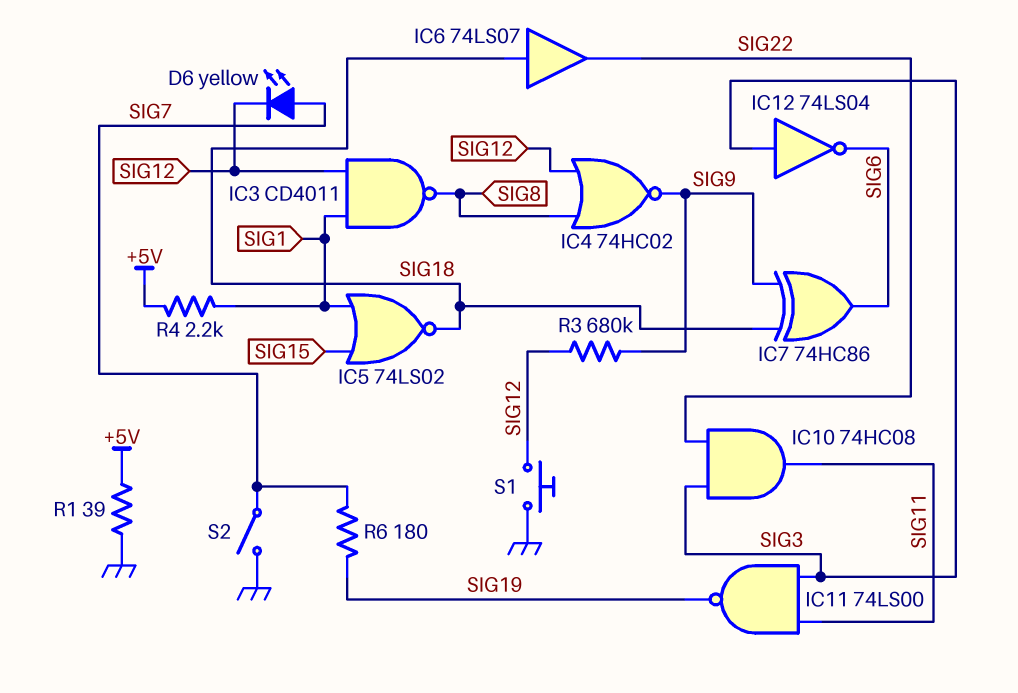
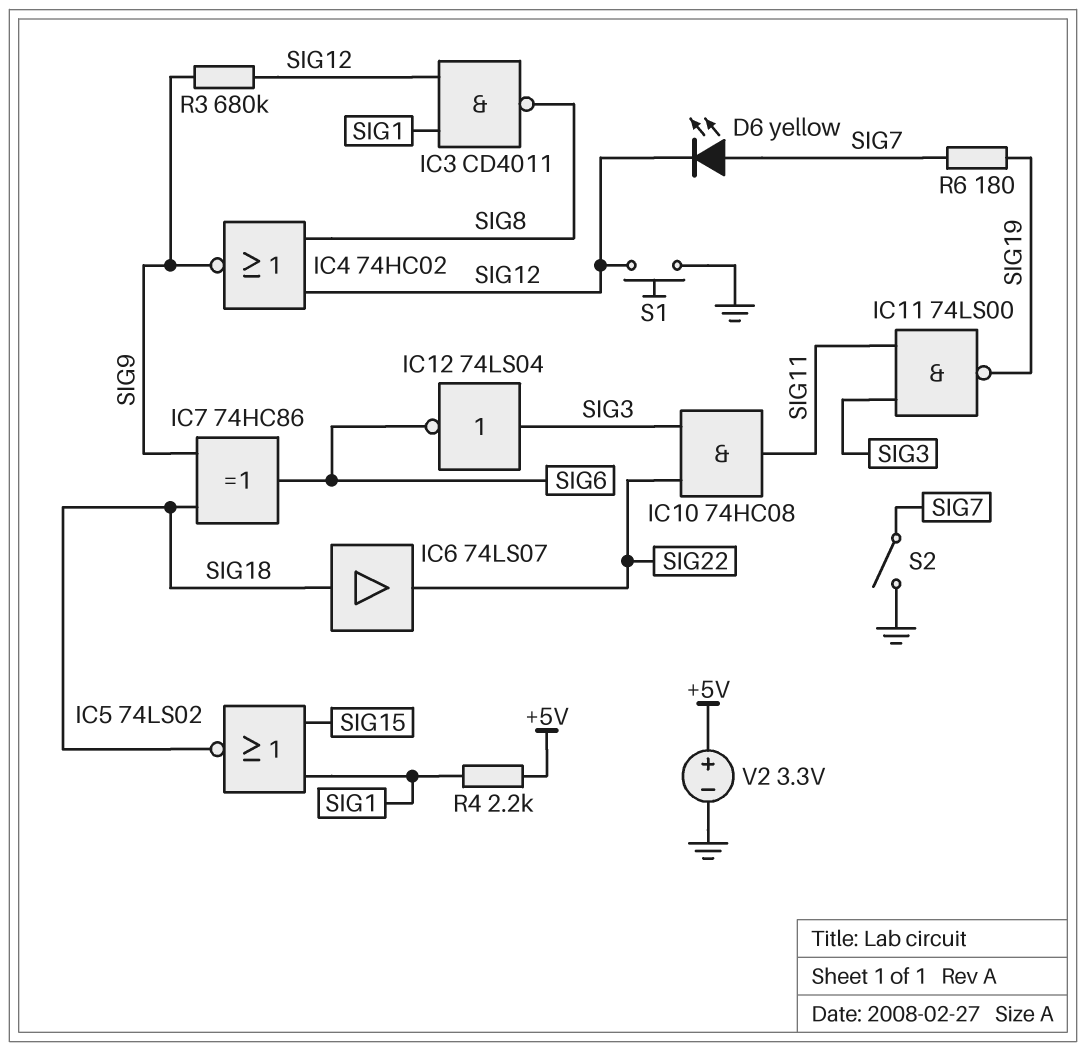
R1: 39 (+5V, GND) -> none
V2: none -> 3.3V (plus +5V, minus GND)

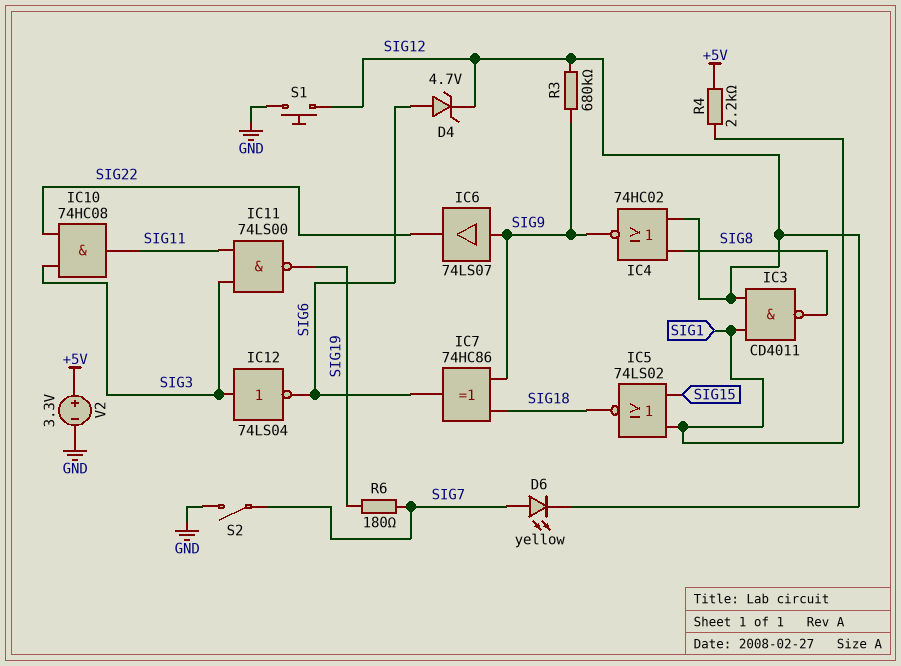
D4: none -> zener 4.7V (A SIG6, K SIG12)
IC6: buffer 74LS07 (in SIG18, out SIG22) -> buffer 74LS07 (in SIG9, out SIG22)

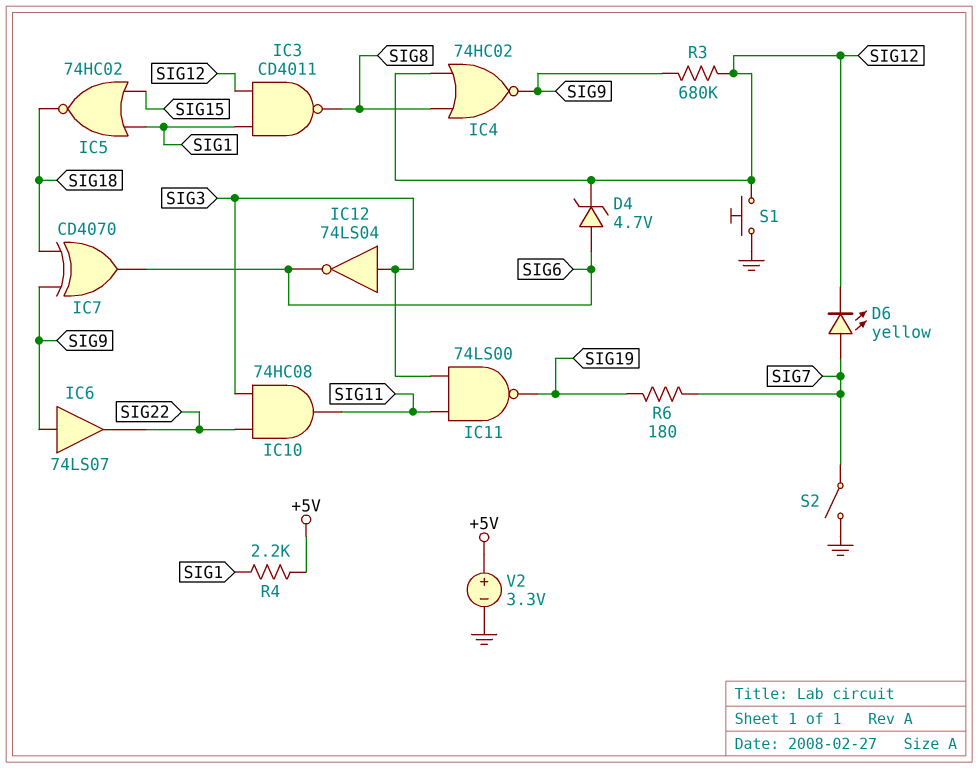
IC5: NOR 74LS02 (in SIG1, in SIG15, out SIG18) -> NOR 74HC02 (in SIG1, in SIG15, out SIG18)
IC7: XOR 74HC86 (in SIG9, in SIG18, out SIG6) -> XOR CD4070 (in SIG9, in SIG18, out SIG6)

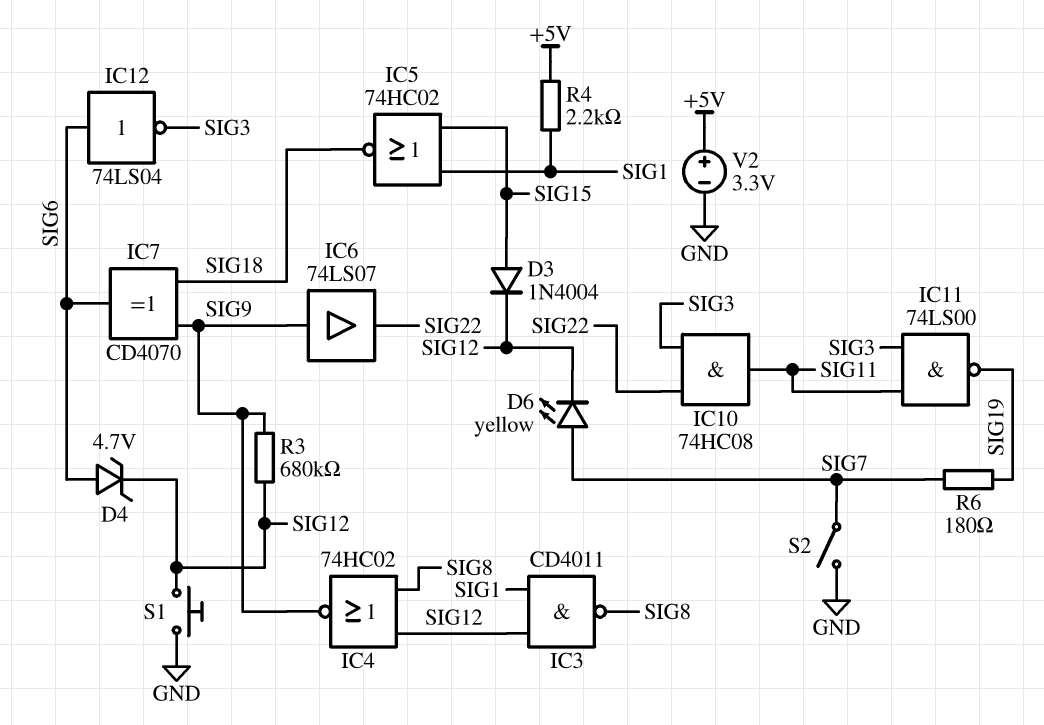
D3: none -> diode 1N4004 (A SIG15, K SIG12)
IC12: NOT 74LS04 (in SIG3, out SIG6) -> NOT 74LS04 (in SIG6, out SIG3)

